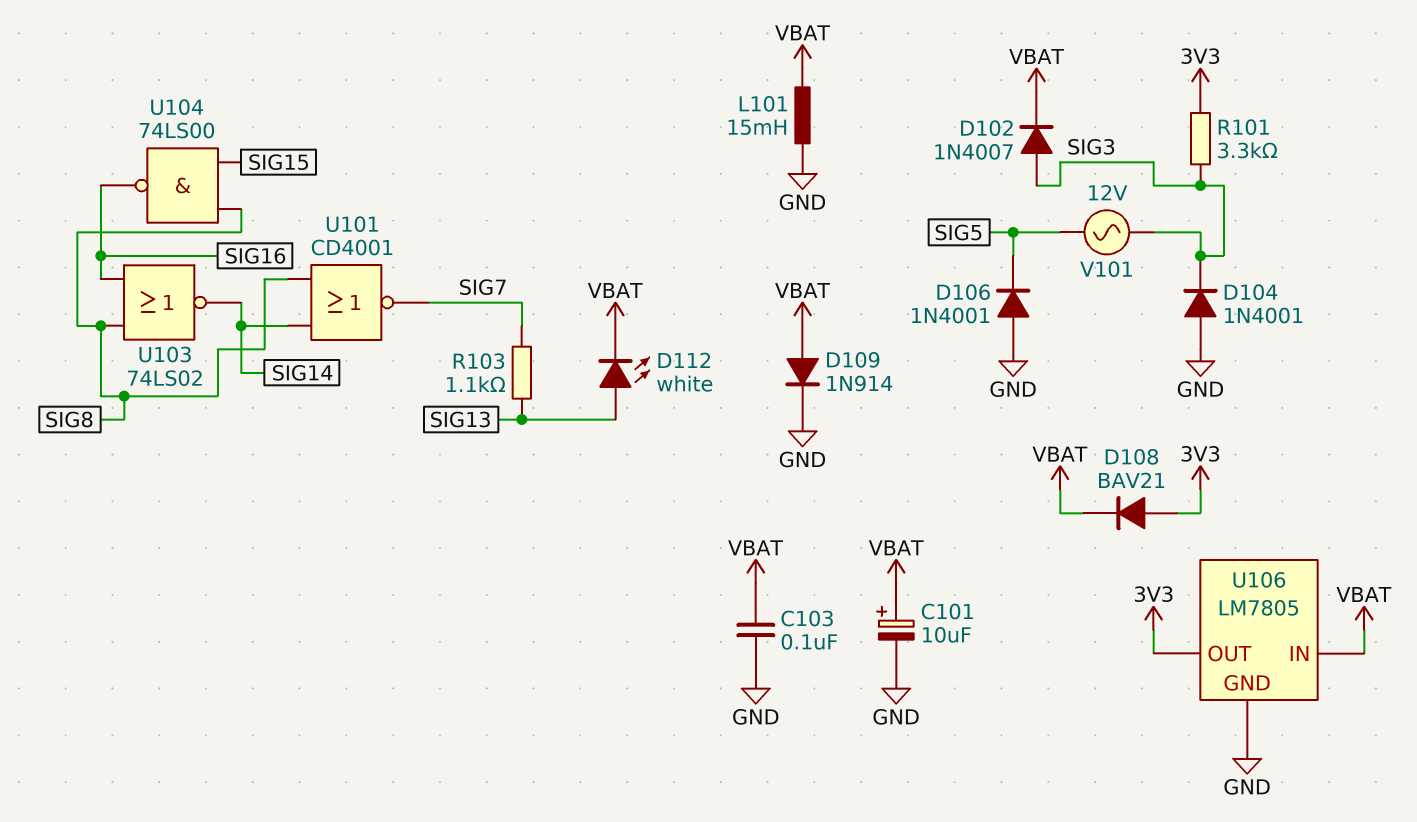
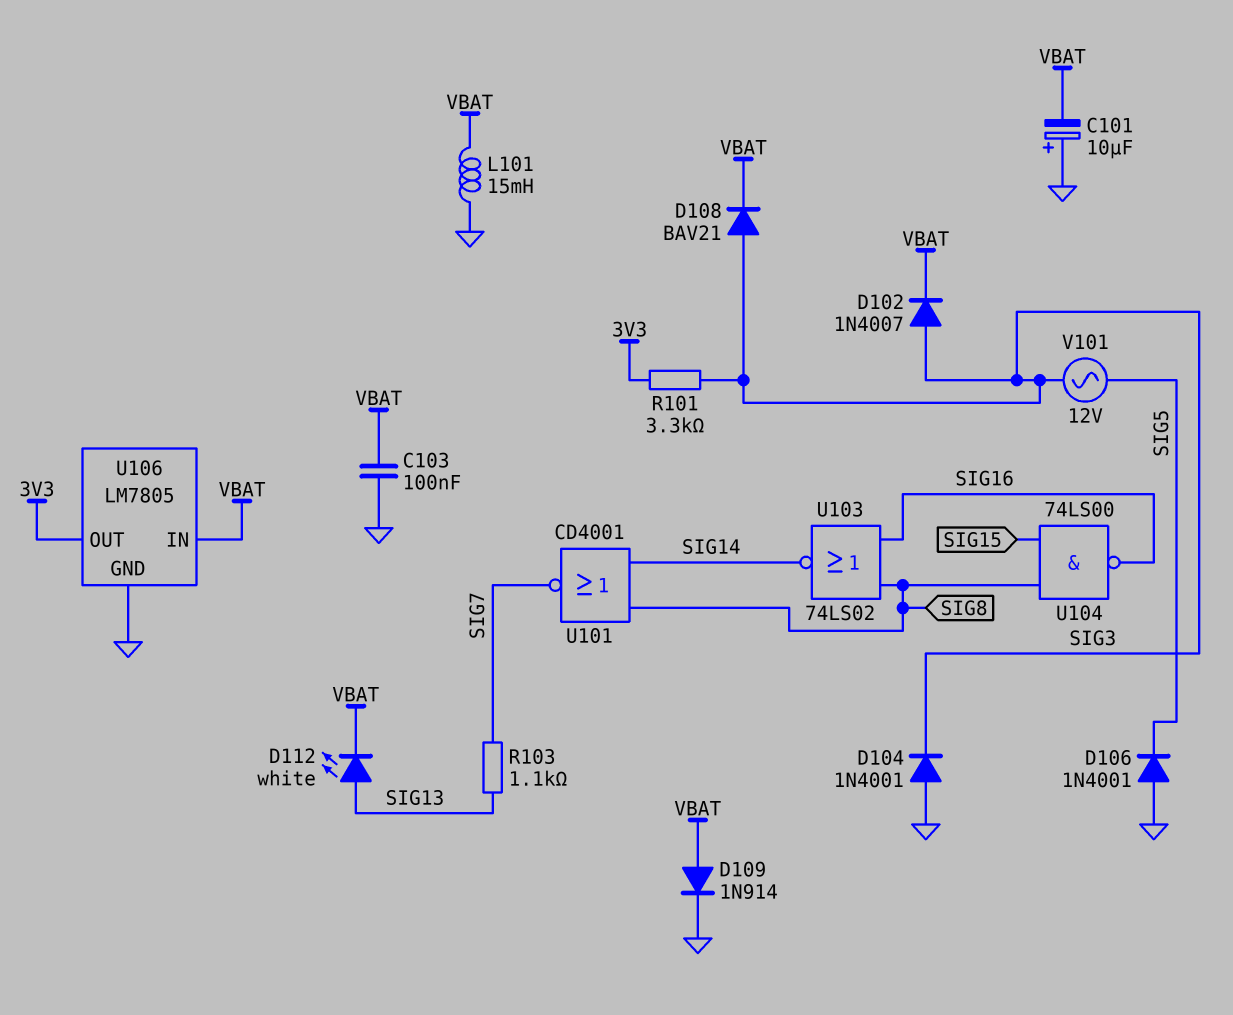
C101: 10uF (plus VBAT, minus GND) -> 10uF (plus GND, minus VBAT)
D108: diode BAV21 (A 3V3, K VBAT) -> diode BAV21 (A SIG3, K VBAT)

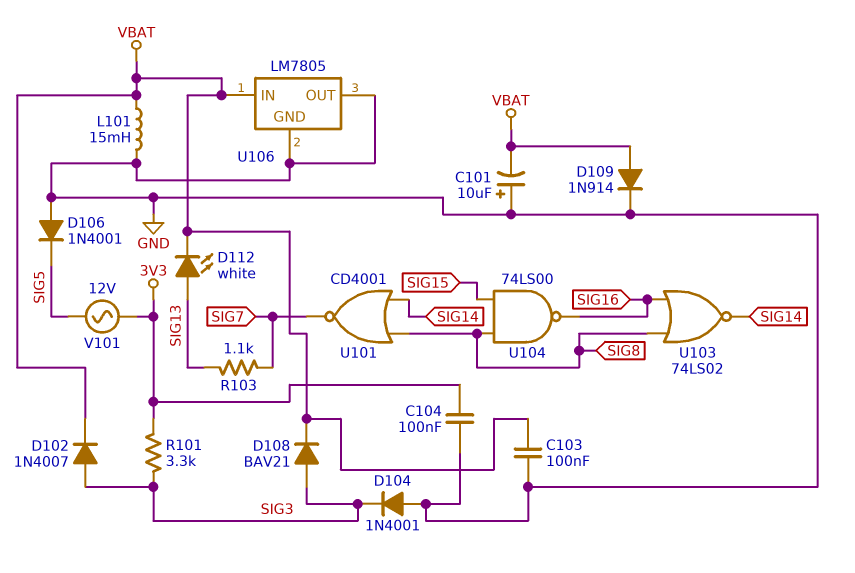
C104: none -> 100nF (3V3, GND)
U106 pin OUT: 3V3 -> GND
V101: AC 12V (SIG3, SIG5) -> AC 12V (3V3, SIG5)

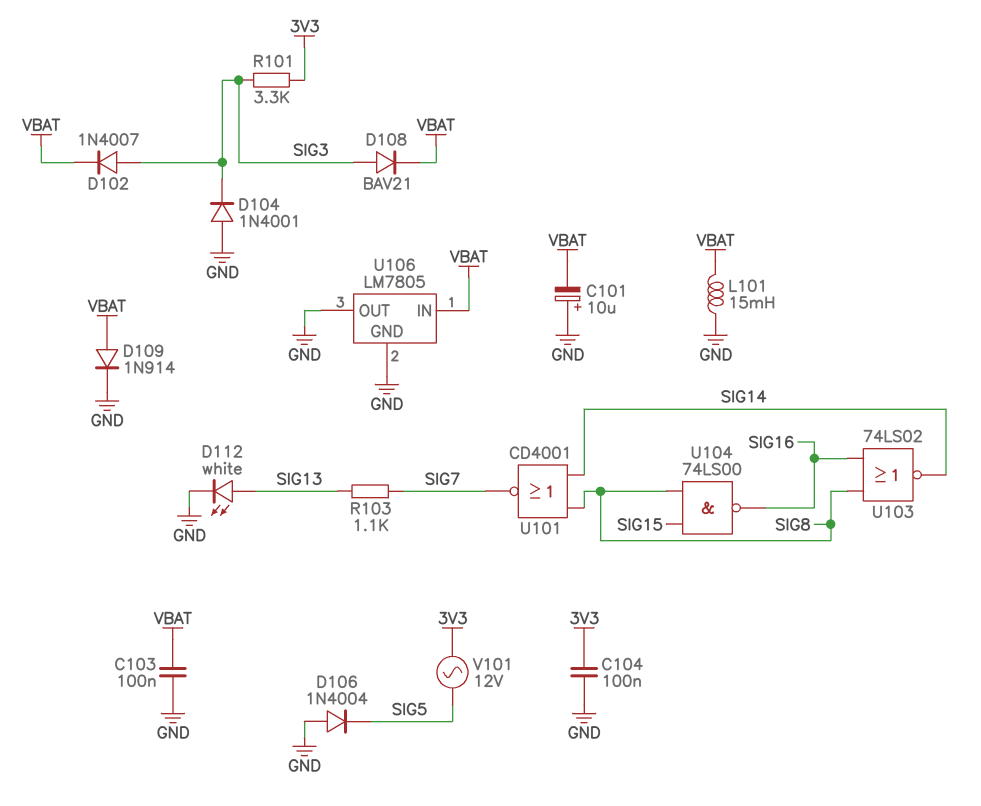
D106: diode 1N4001 (A GND, K SIG5) -> diode 1N4004 (A GND, K SIG5)
D112: LED white (A SIG13, K VBAT) -> LED white (A SIG13, K GND)

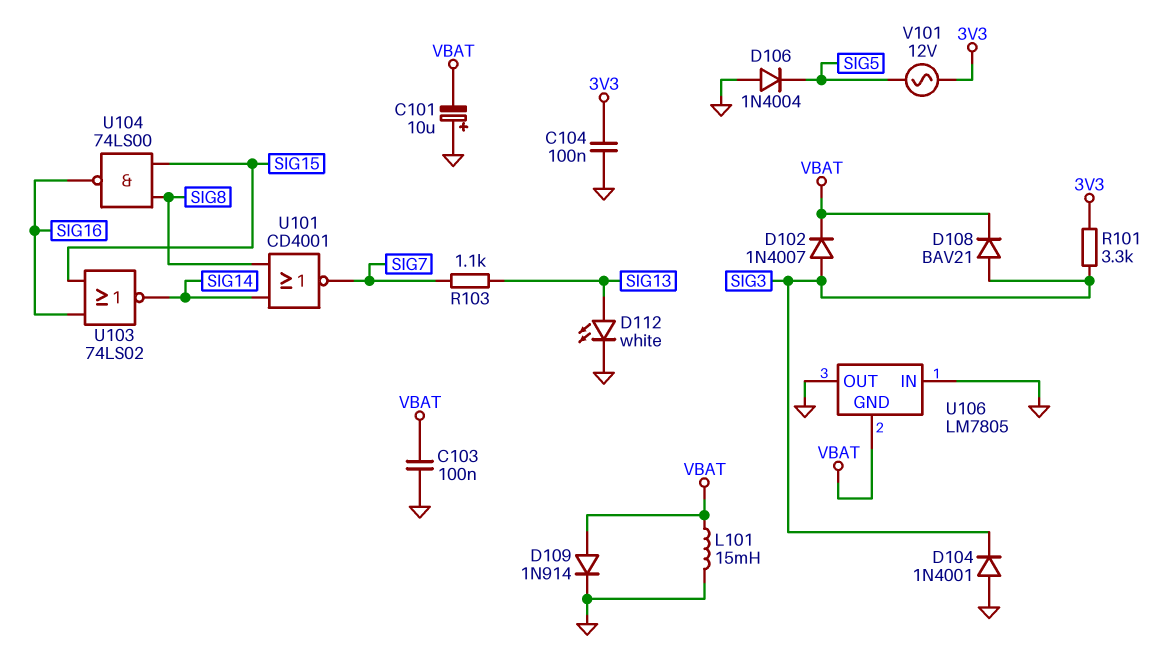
U103: NOR 74LS02 (in SIG8, in SIG16, out SIG14) -> NOR 74LS02 (in SIG15, in SIG16, out SIG14)
U106 pin GND: GND -> VBAT
U106 pin IN: VBAT -> GND

